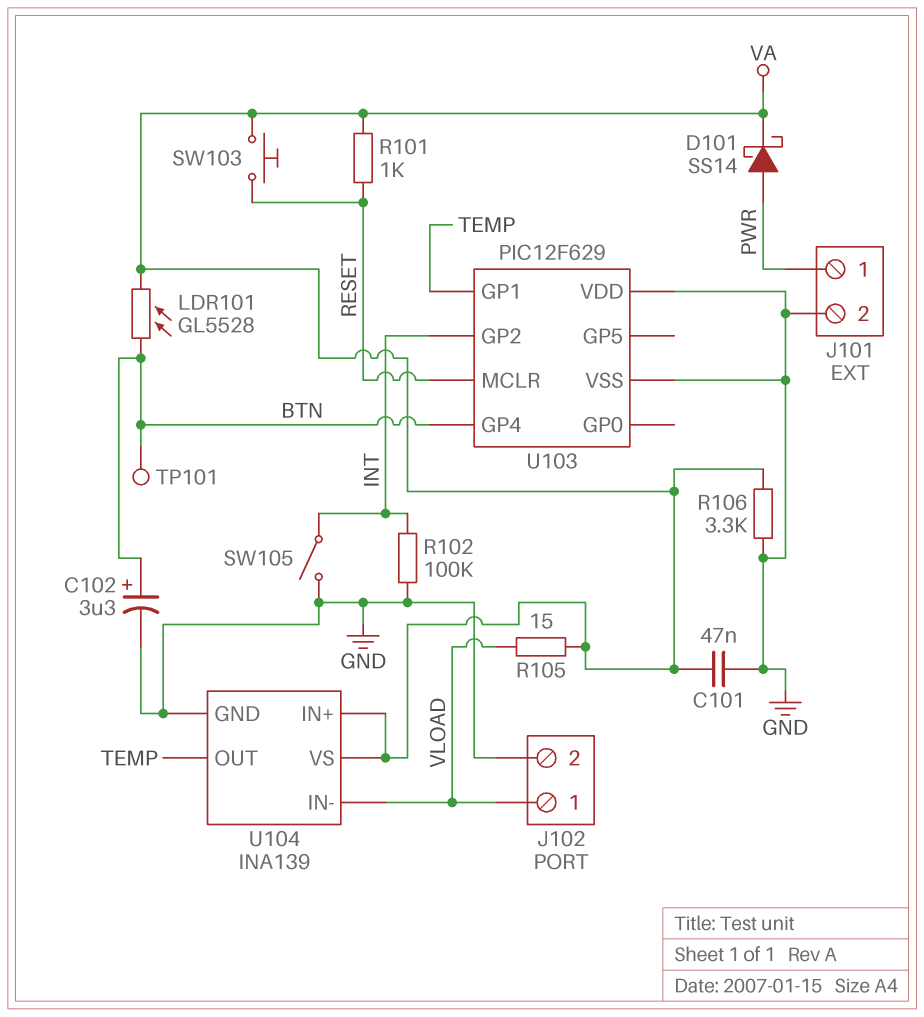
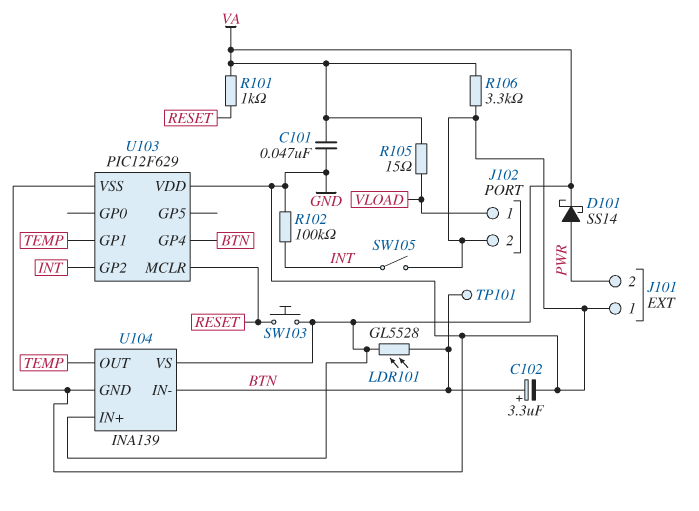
J101 pin 1: PWR -> GND
J101 pin 2: GND -> PWR
U104 pin IN-: VLOAD -> BTN

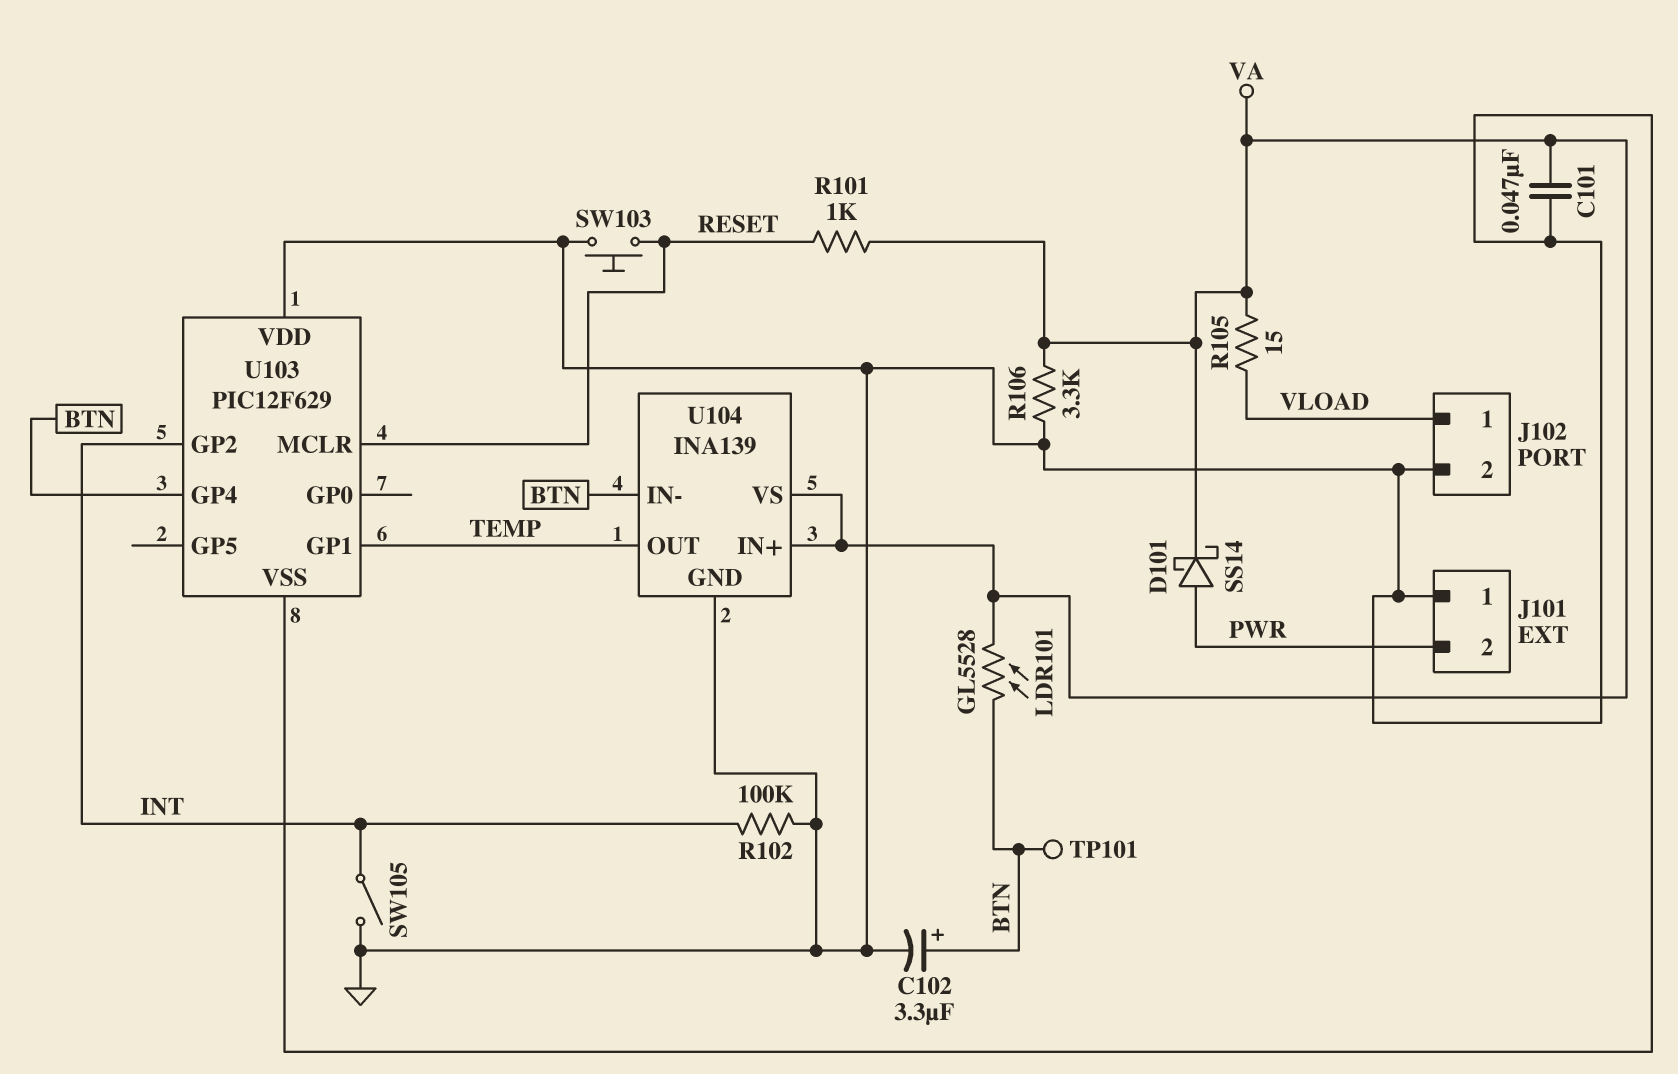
SW103: button (RESET, VA) -> button (GND, RESET)

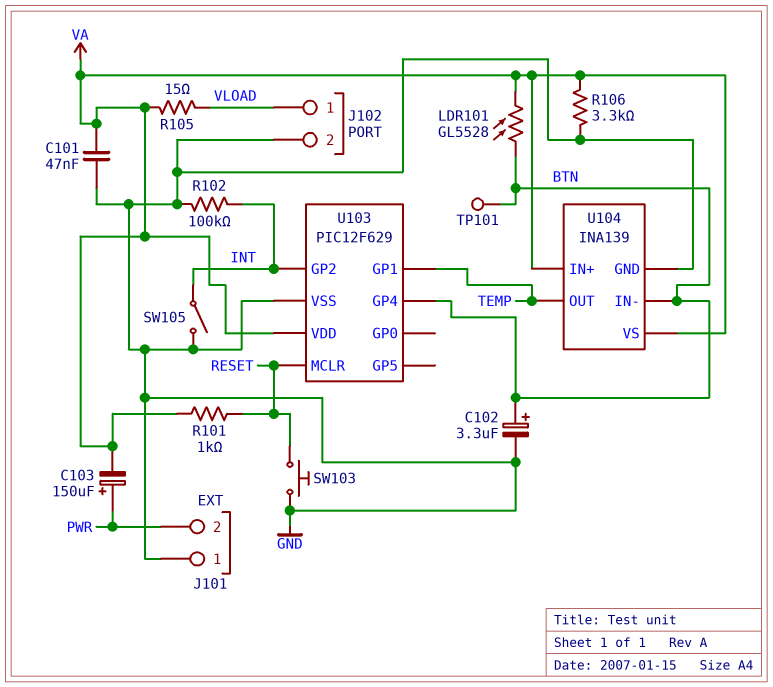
C103: none -> 150uF (plus PWR, minus VA)
D101: schottky SS14 (A PWR, K VA) -> none
U103 pin VDD: GND -> VA

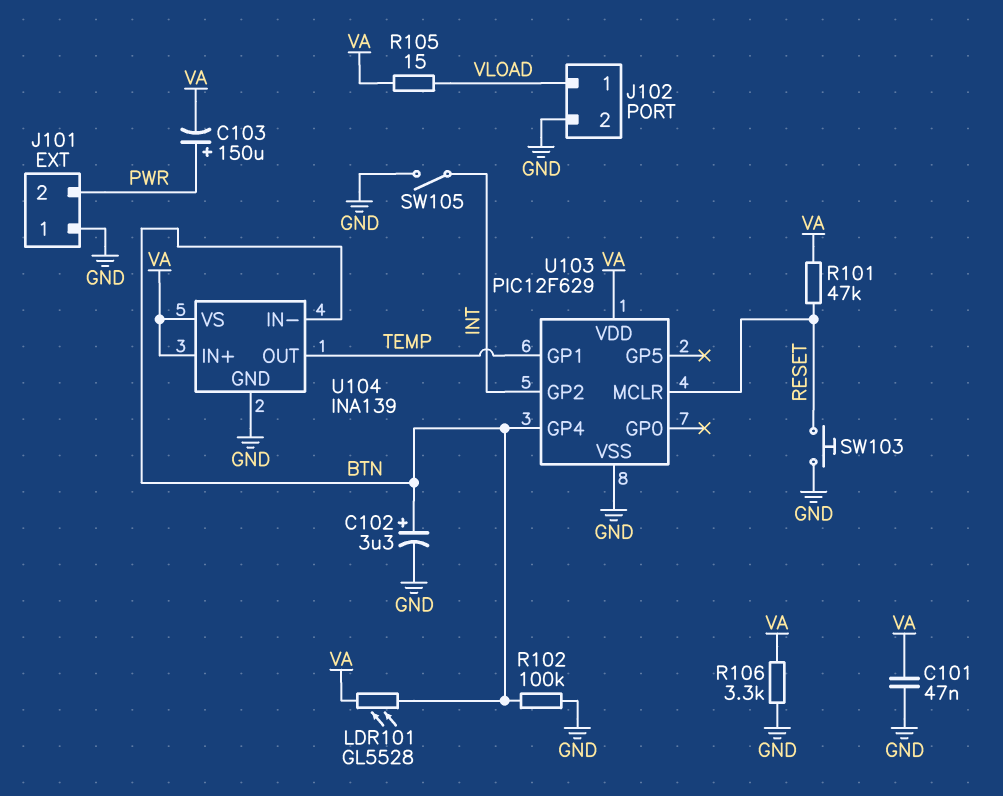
R101: 1k (RESET, VA) -> 47k (RESET, VA)
R102: 100k (GND, INT) -> 100k (BTN, GND)
TP101: test point (BTN) -> none

